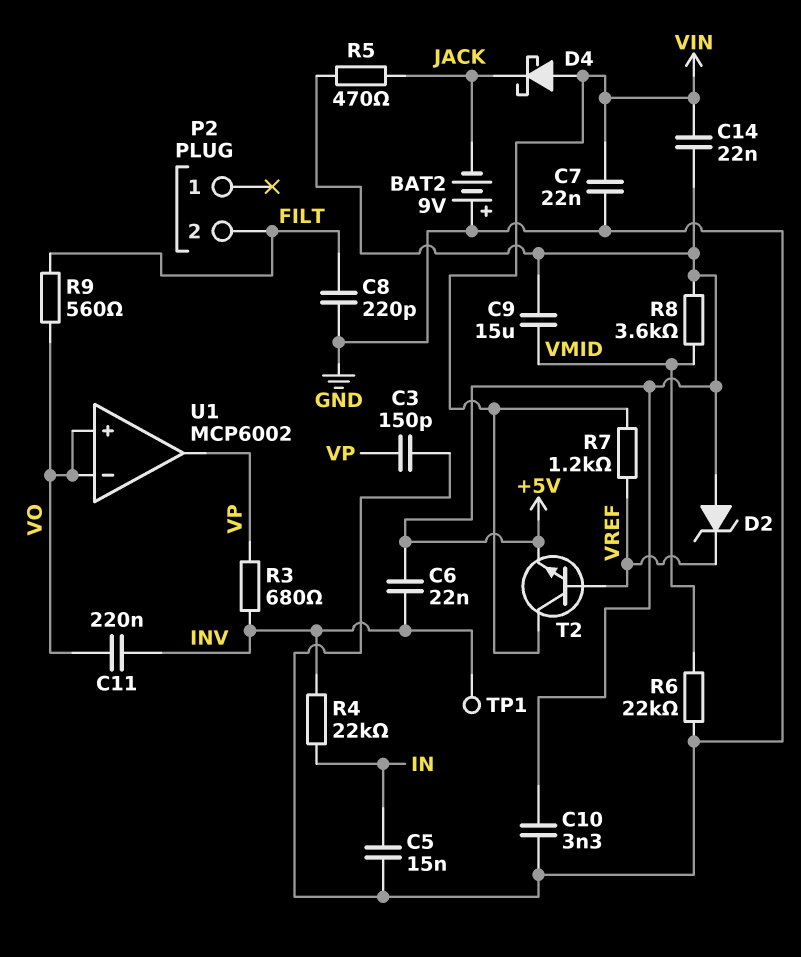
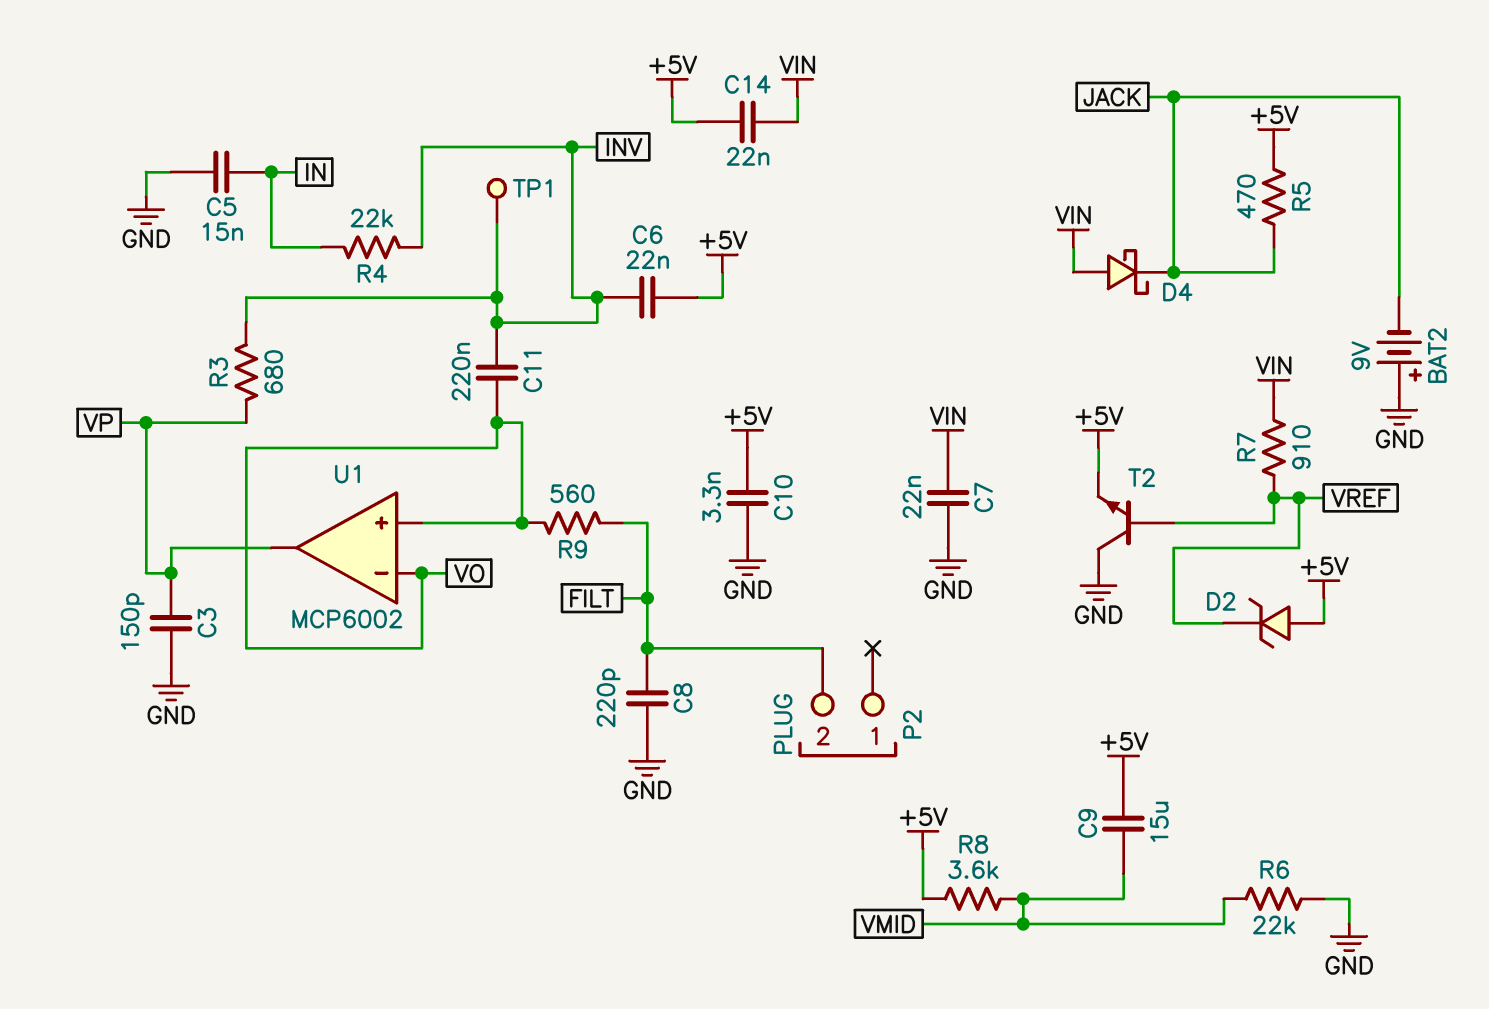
R7: 1.2k (VIN, VREF) -> 910 (VIN, VREF)
T2: NPN (B VREF, C VIN, E +5V) -> NPN (B VREF, C GND, E +5V)

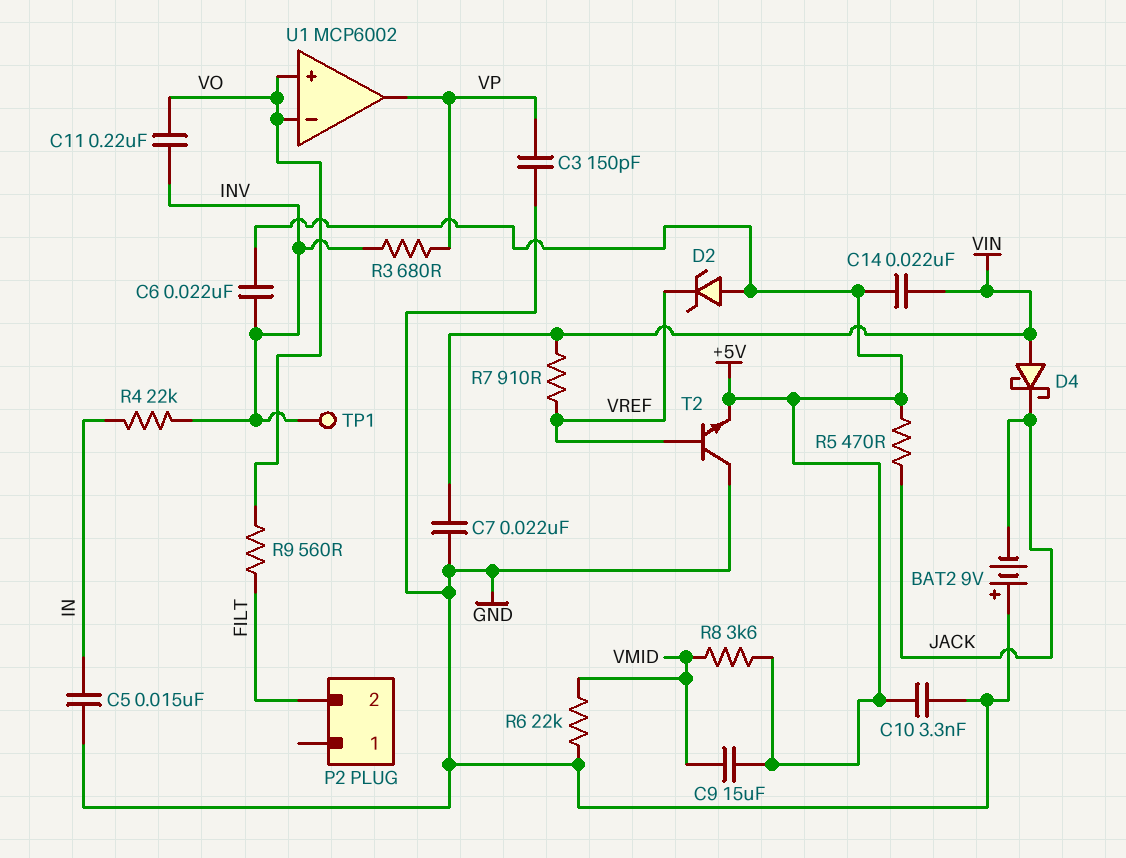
C8: 220pF (FILT, GND) -> none

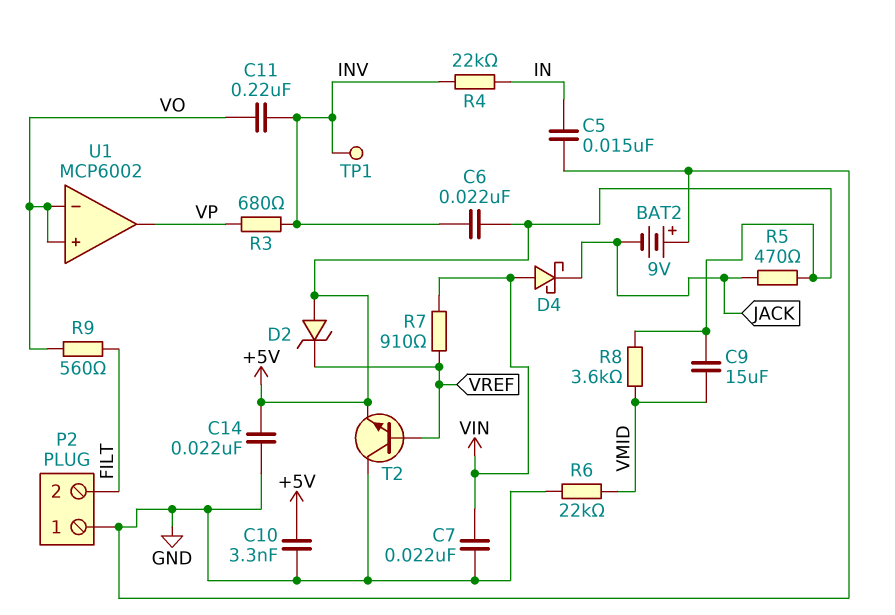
C3: 150pF (GND, VP) -> none
C14: 22nF (+5V, VIN) -> 22nF (+5V, GND)
P2 pin 1: none -> GND

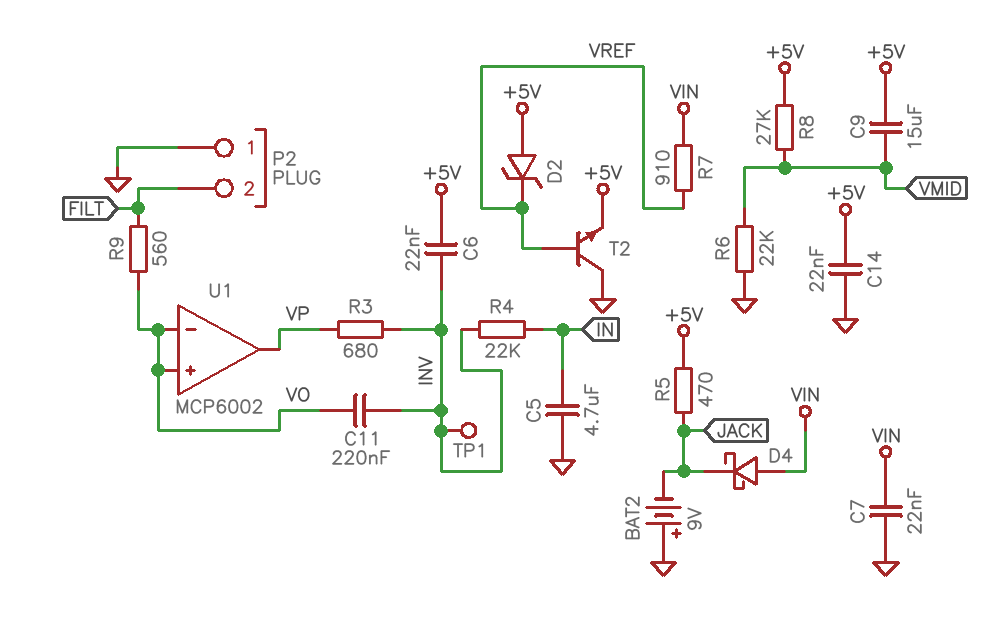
C5: 15nF (GND, IN) -> 4.7uF (GND, IN)
C10: 3.3nF (+5V, GND) -> none
R8: 3.6k (+5V, VMID) -> 27k (+5V, VMID)

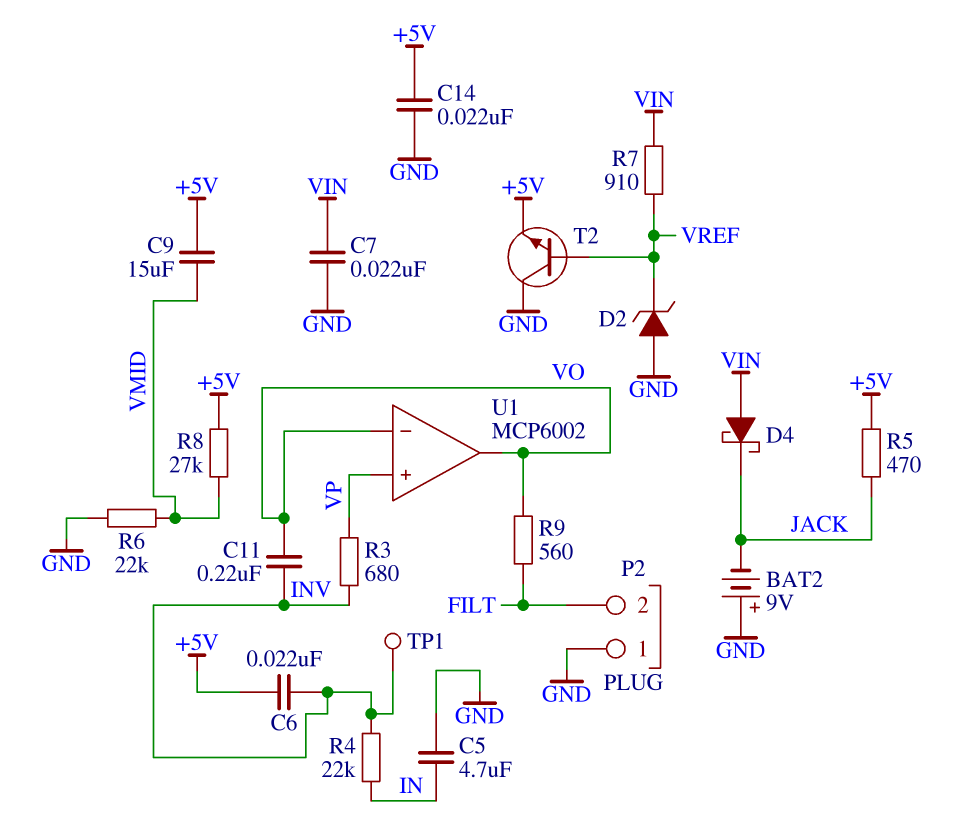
D2: zener (A +5V, K VREF) -> zener (A GND, K VREF)
U1 pin in+: VO -> VP
U1 pin out: VP -> VO

